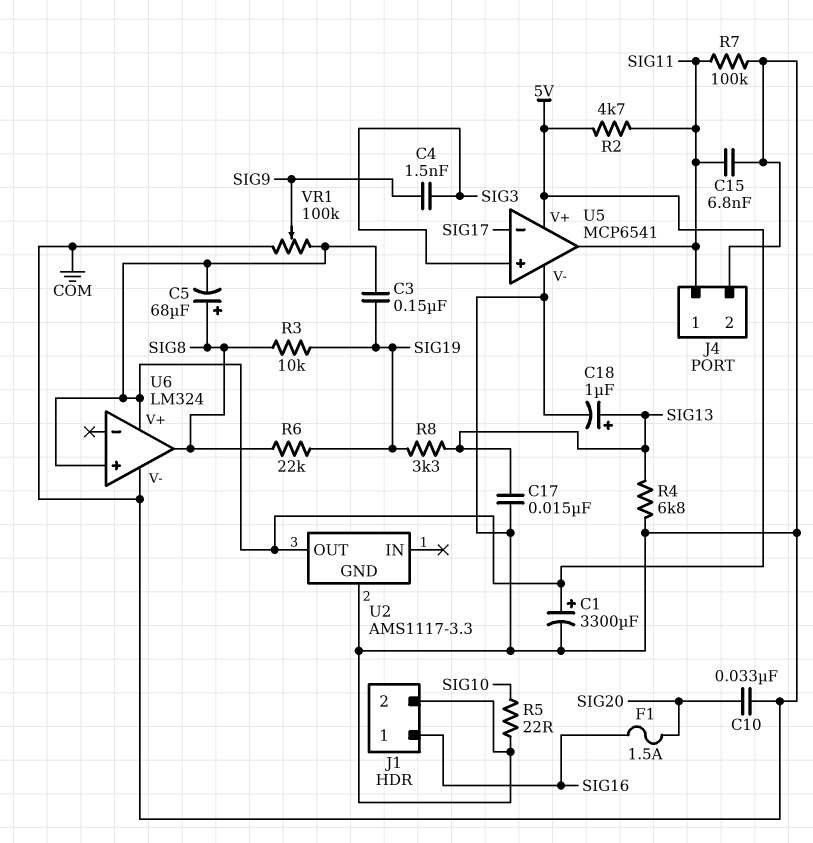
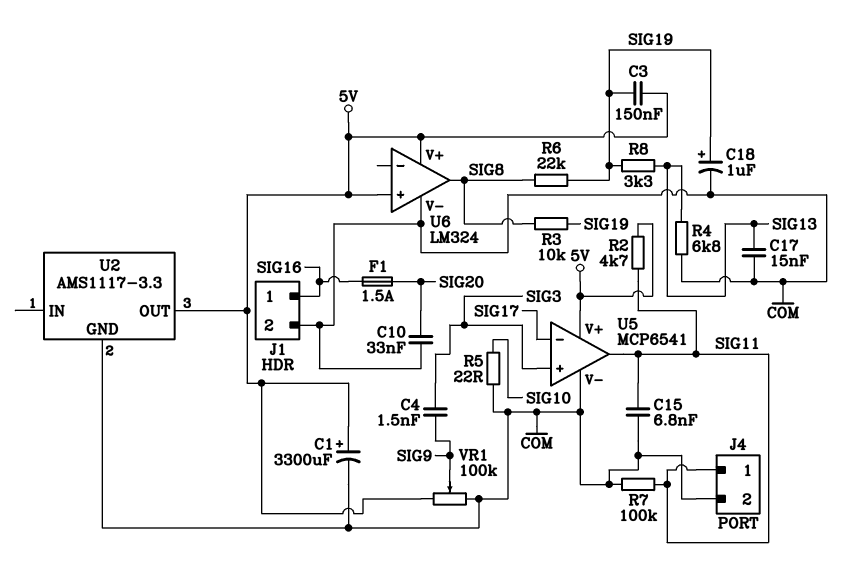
C5: 68uF (plus SIG8, minus 5V) -> none
C18: 1uF (plus SIG13, minus COM) -> 1uF (plus SIG19, minus COM)

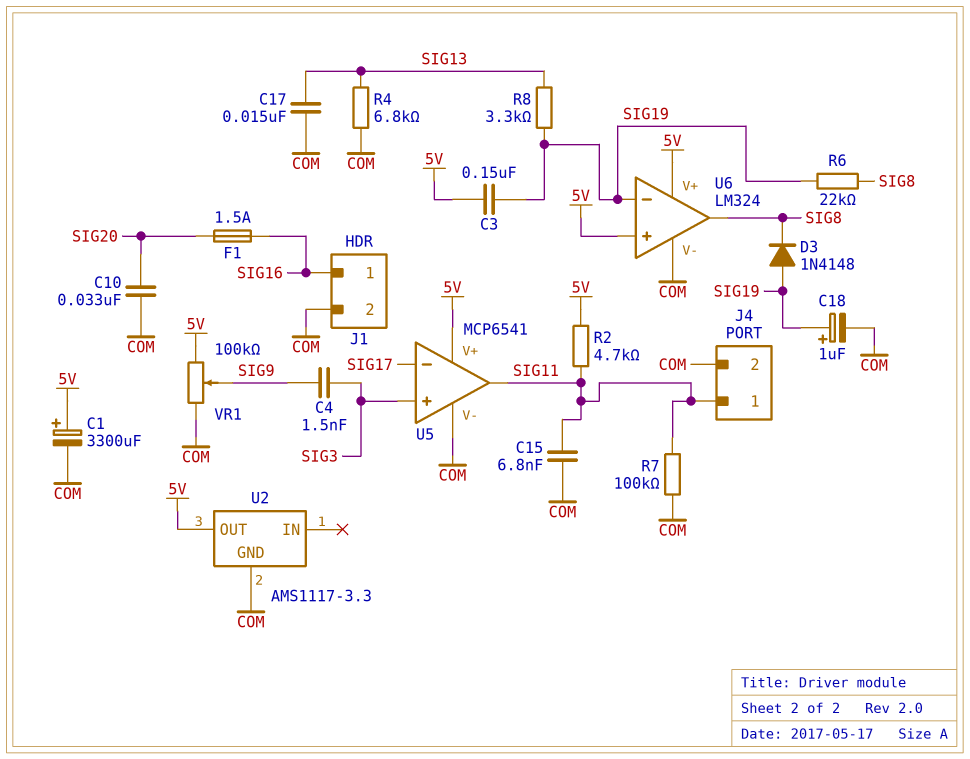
D3: none -> diode 1N4148 (A SIG19, K SIG8)
R3: 10k (SIG8, SIG19) -> none
R5: 22 (COM, SIG10) -> none
U6 pin in-: none -> SIG19

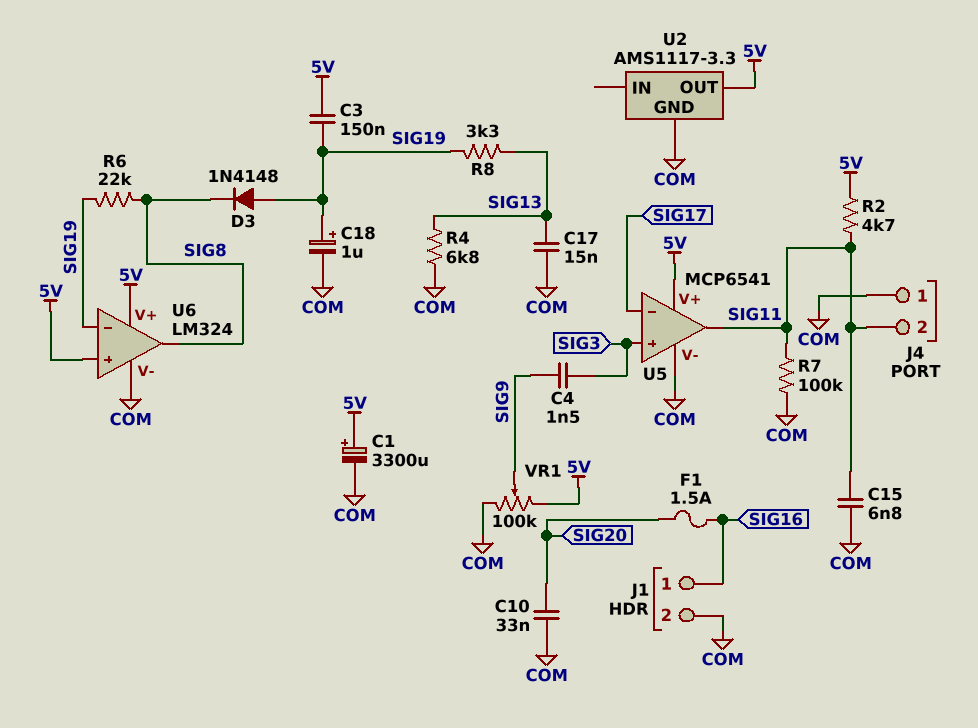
J4 pin 1: SIG11 -> COM
J4 pin 2: COM -> SIG11

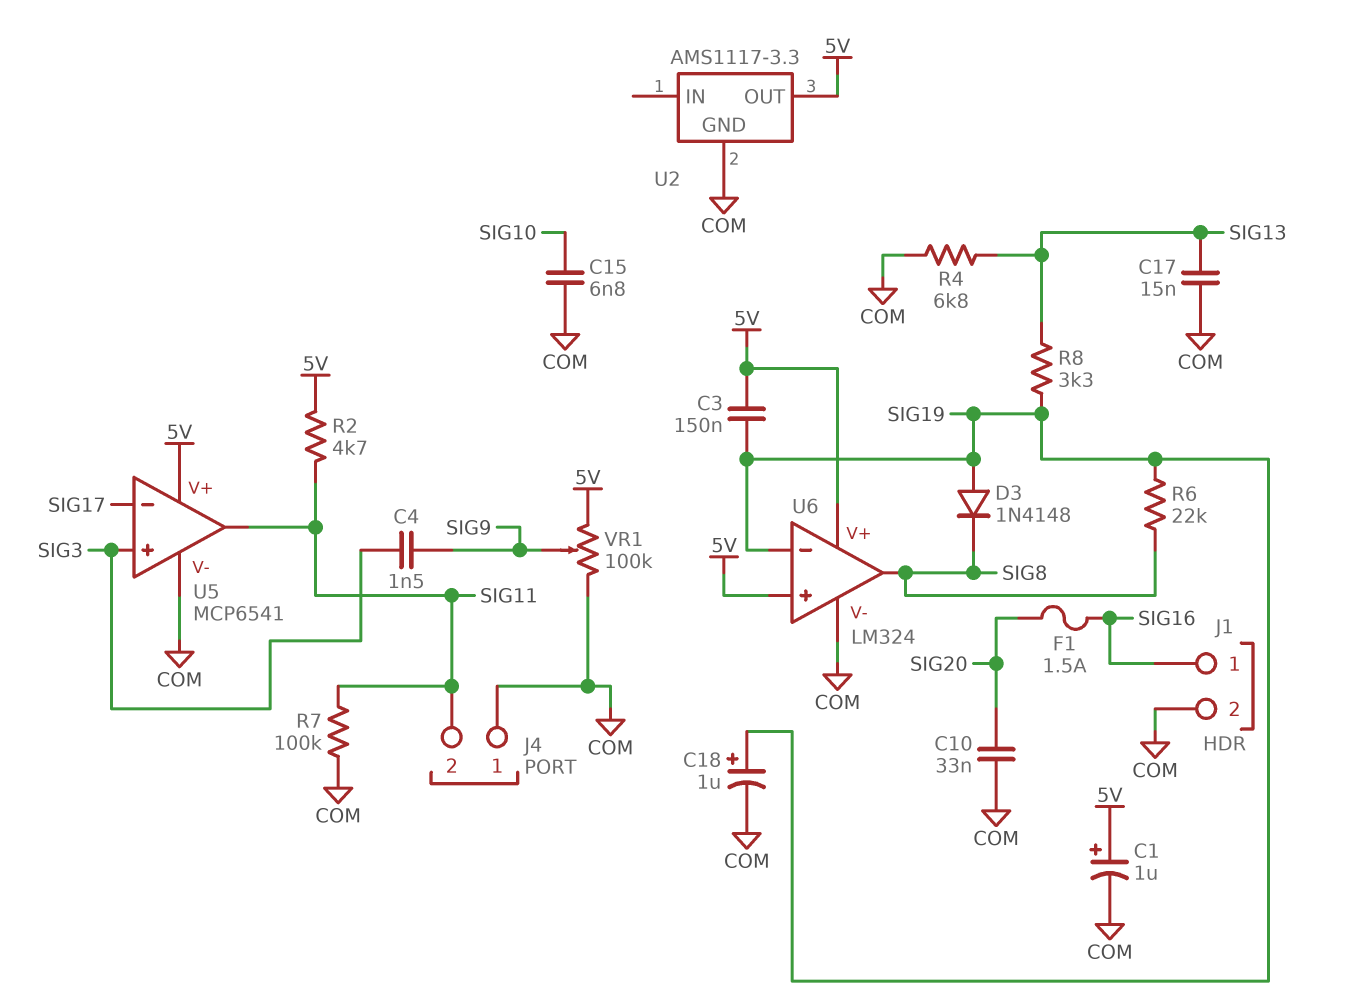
C1: 3300uF (plus 5V, minus COM) -> 1uF (plus 5V, minus COM)
C15: 6.8nF (COM, SIG11) -> 6.8nF (COM, SIG10)

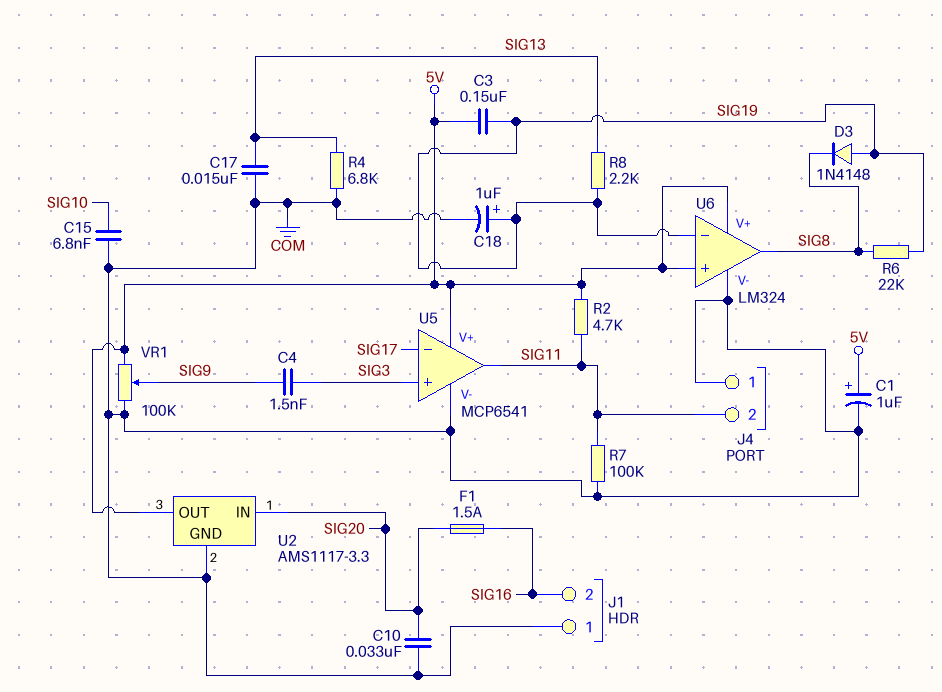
J1 pin 1: SIG16 -> COM
J1 pin 2: COM -> SIG16
R8: 3.3k (SIG13, SIG19) -> 2.2k (SIG13, SIG19)
U2 pin IN: none -> SIG20

